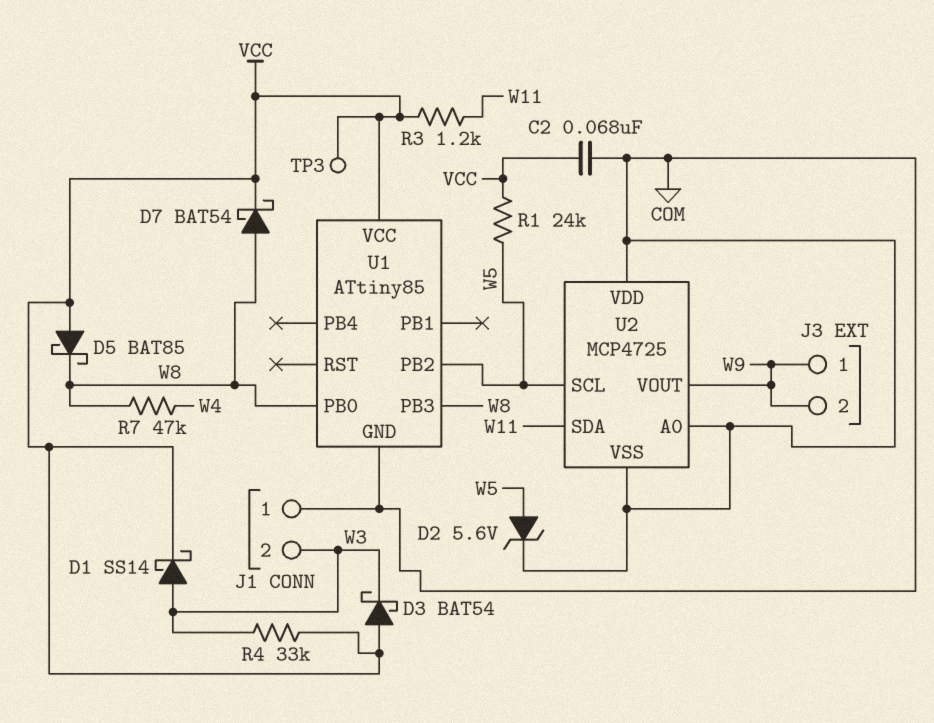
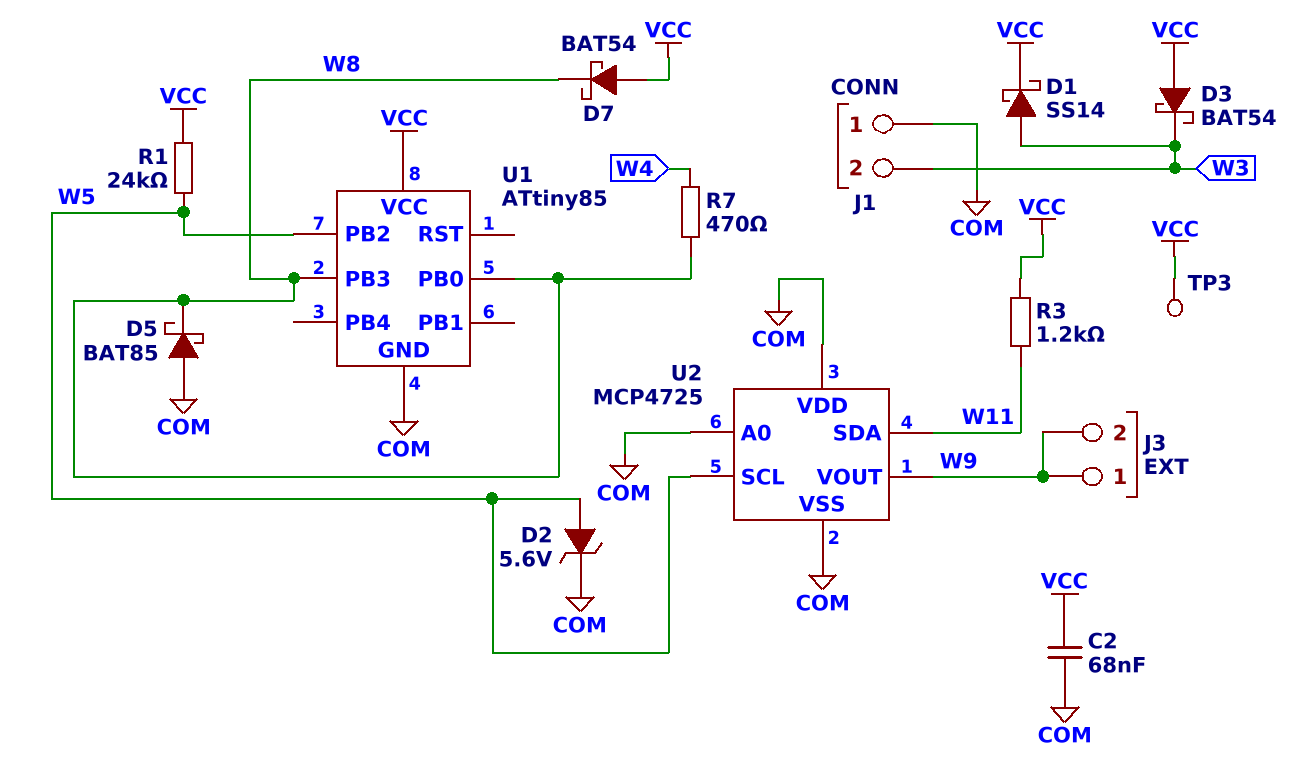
D5: schottky BAT85 (A VCC, K W8) -> schottky BAT85 (A COM, K W8)
D7: schottky BAT54 (A W8, K VCC) -> schottky BAT54 (A VCC, K W8)
R4: 33k (VCC, W3) -> none
R7: 47k (W4, W8) -> 470 (W4, W8)

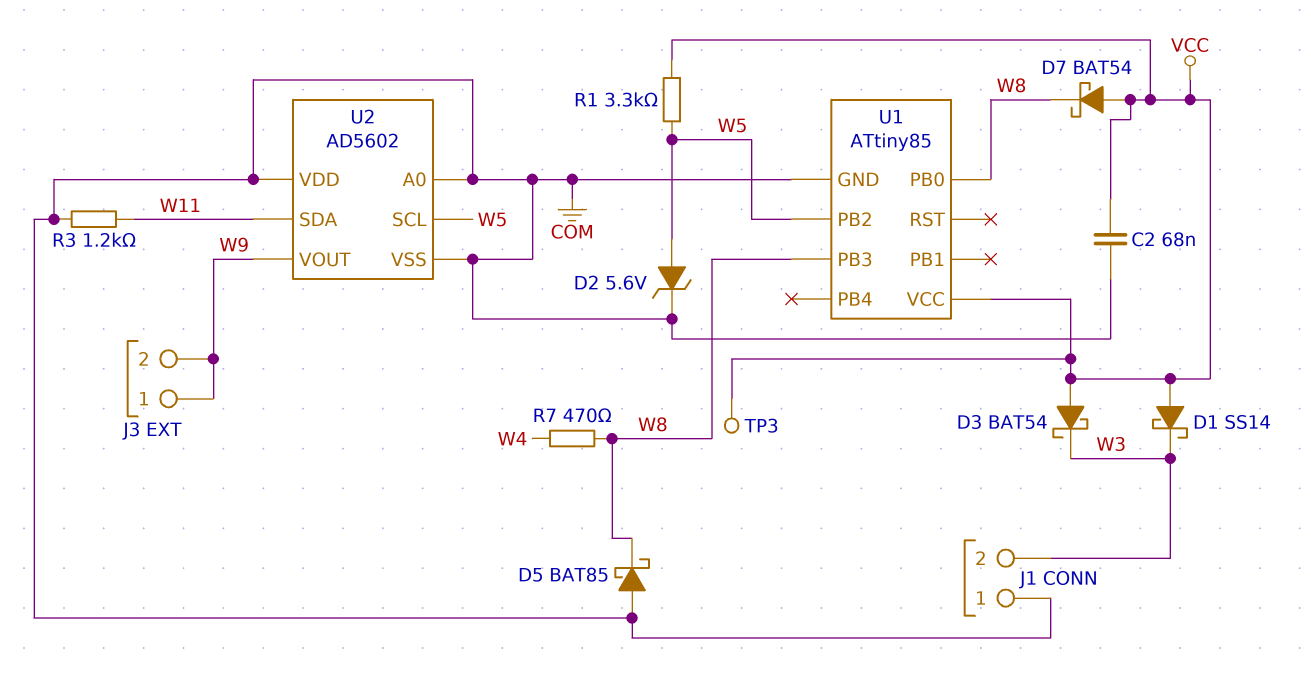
D1: schottky SS14 (A W3, K VCC) -> schottky SS14 (A VCC, K W3)
R1: 24k (VCC, W5) -> 3.3k (VCC, W5)
R3: 1.2k (VCC, W11) -> 1.2k (COM, W11)
U2: MCP4725 -> AD5602

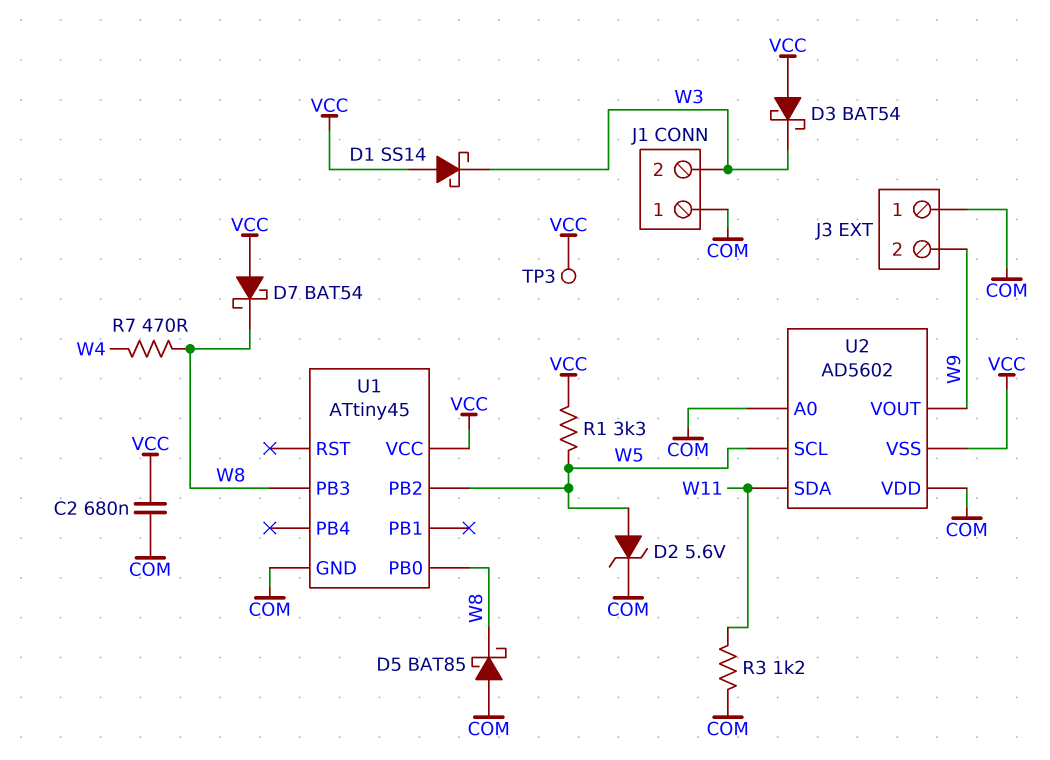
C2: 68nF (COM, VCC) -> 680nF (COM, VCC)
J3 pin 1: W9 -> COM
U1: ATtiny85 -> ATtiny45
U2 pin VSS: COM -> VCC

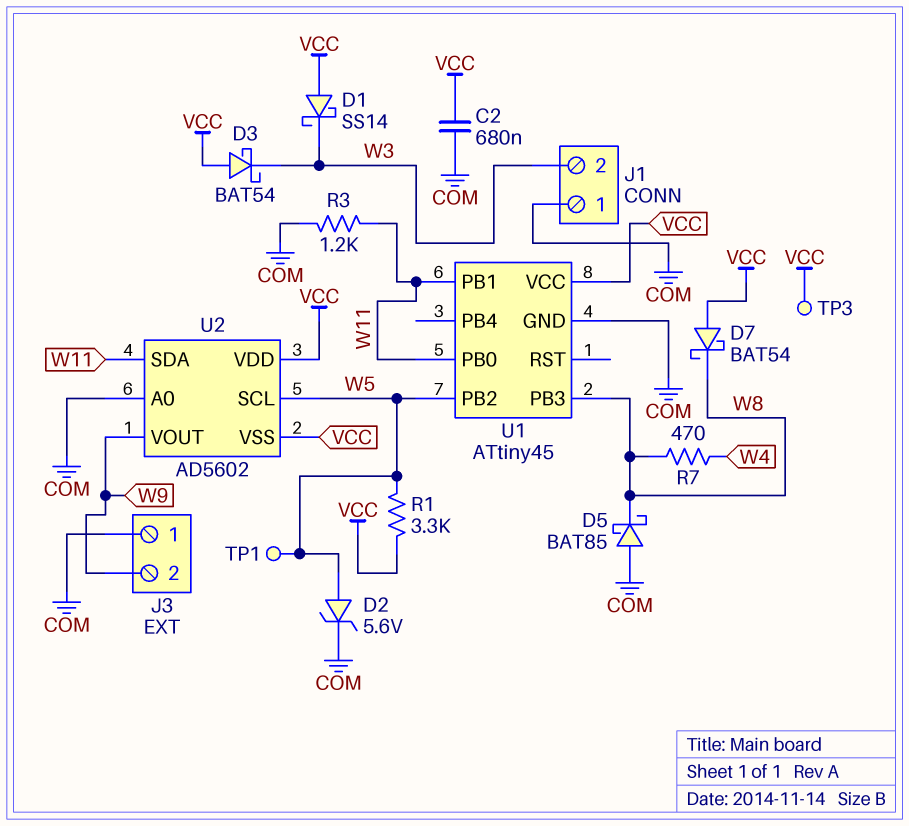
TP1: none -> test point (W5)
U1 pin PB0: W8 -> W11
U1 pin PB1: none -> W11
U2 pin VDD: COM -> VCC

